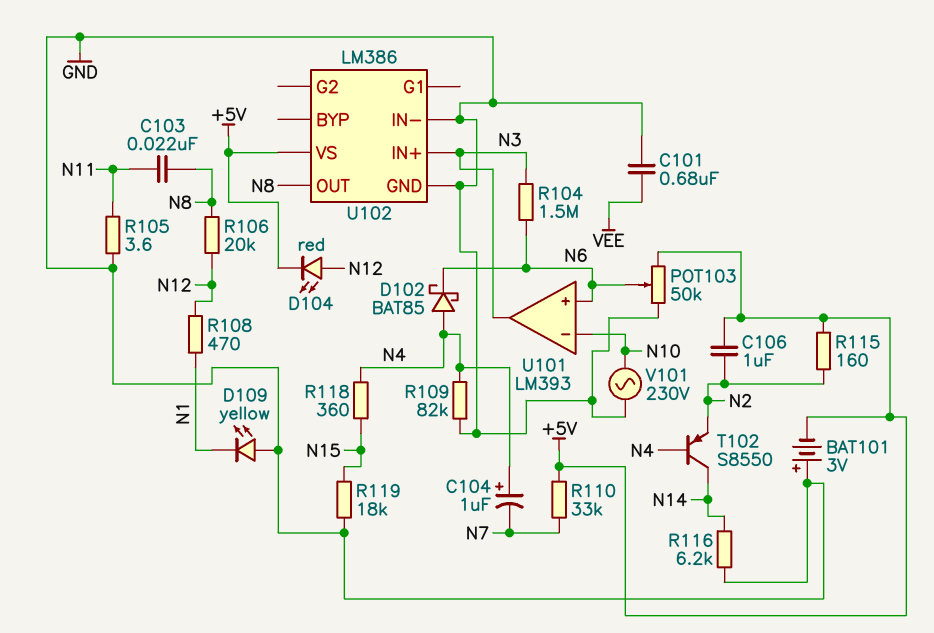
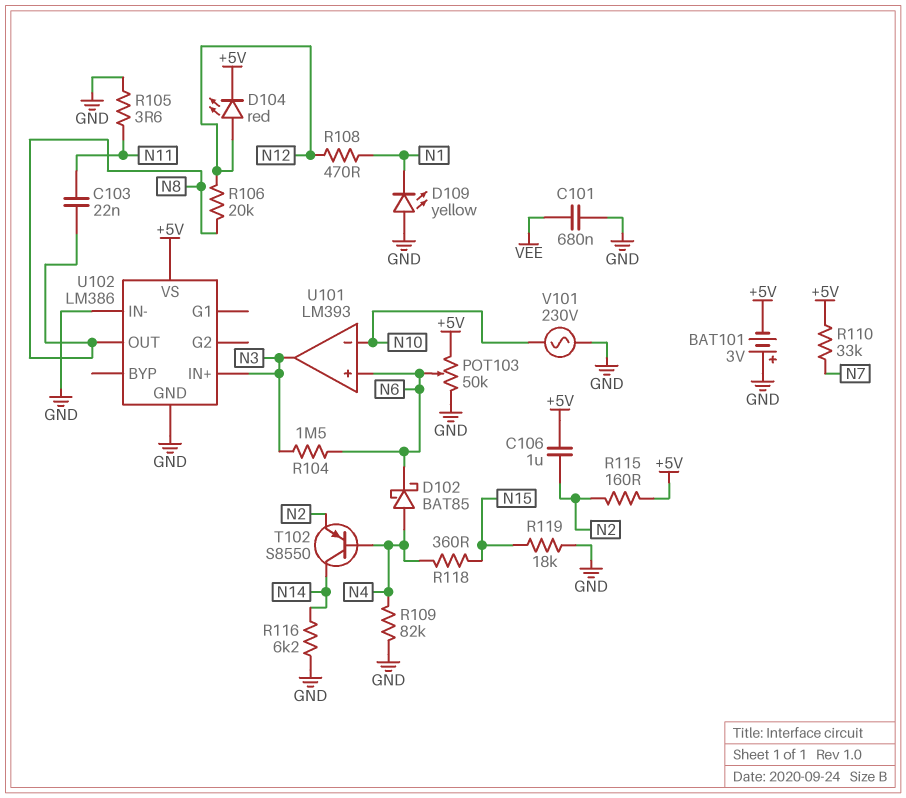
C104: 1uF (plus N4, minus N7) -> none

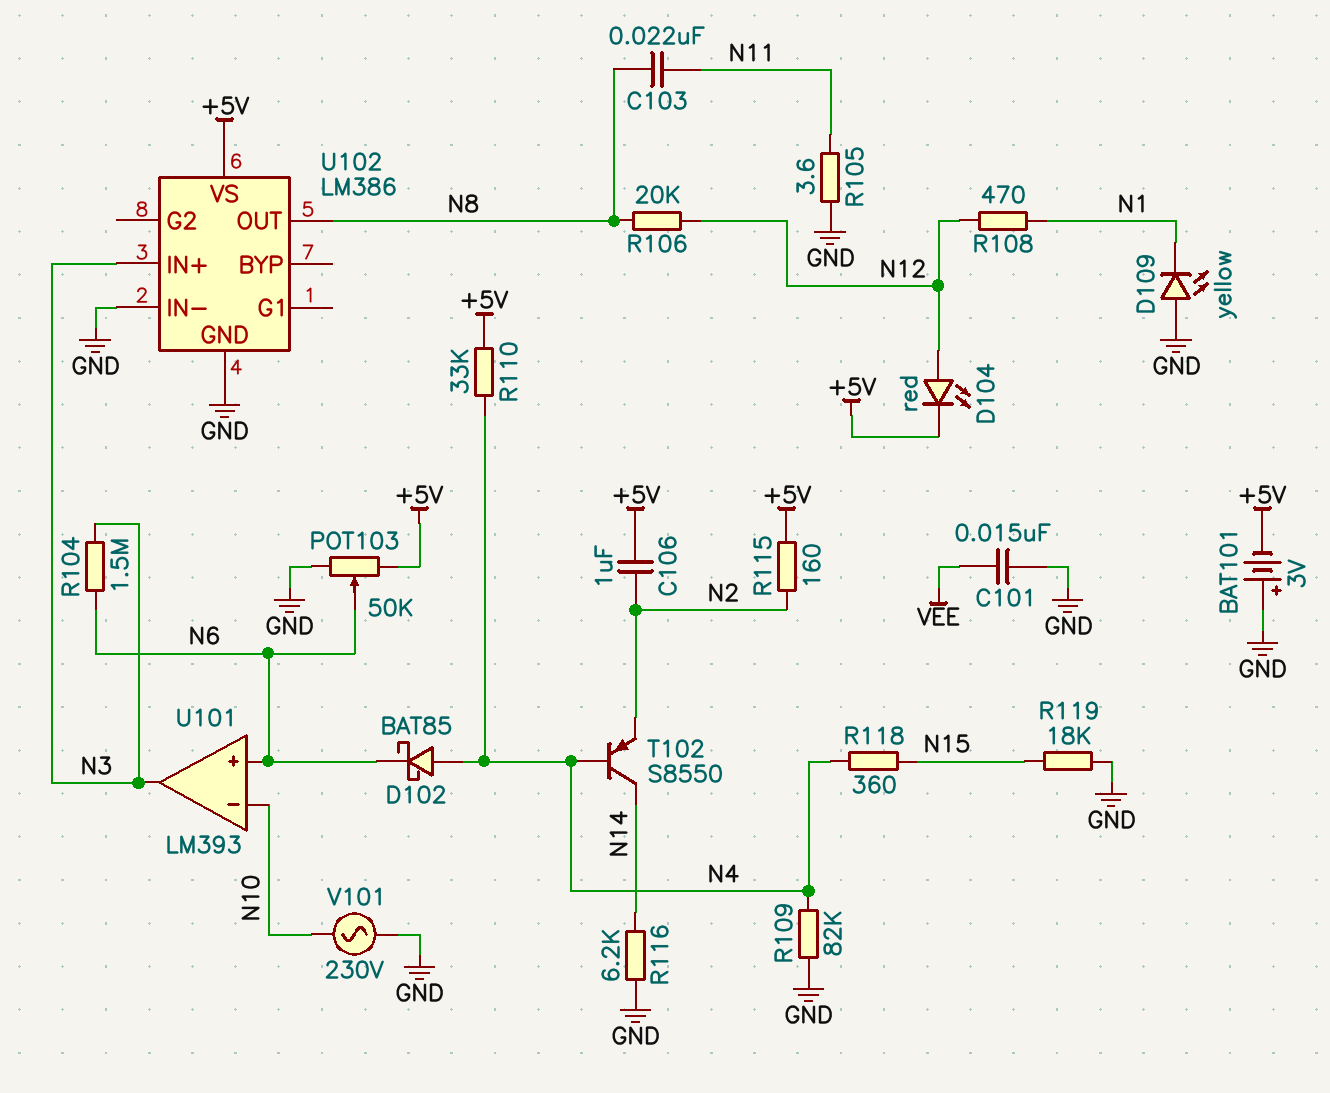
C101: 680nF (GND, VEE) -> 15nF (GND, VEE)
R110: 33k (+5V, N7) -> 33k (+5V, N4)

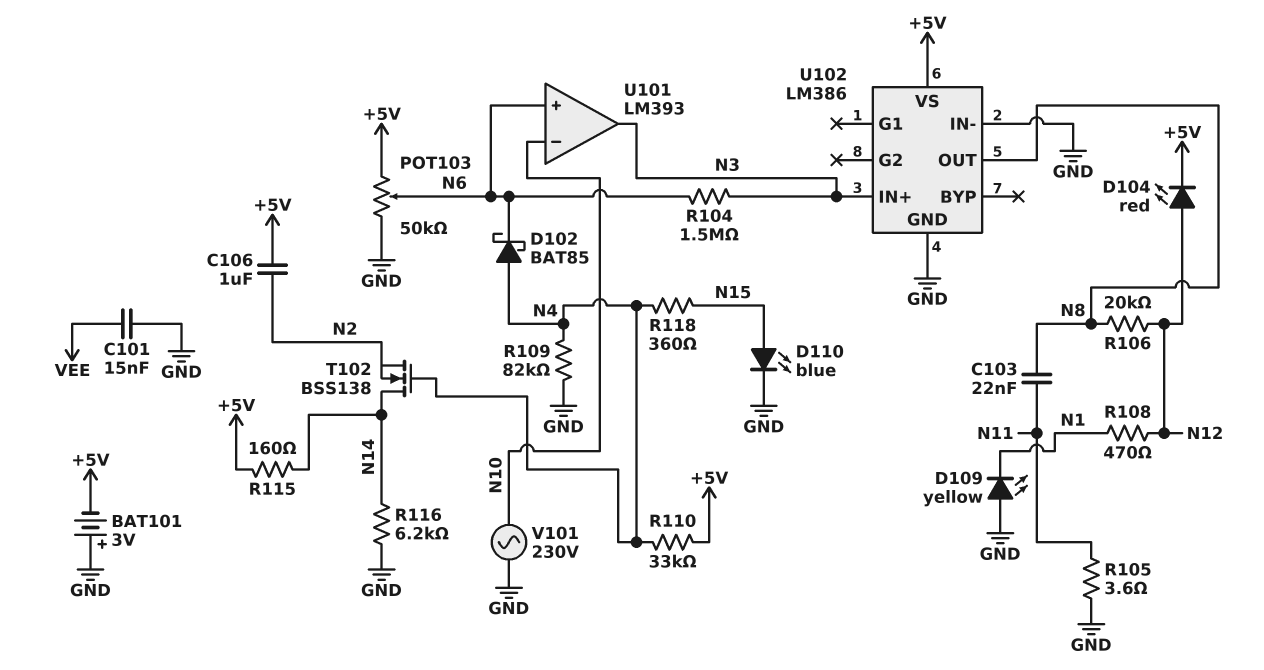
D110: none -> LED blue (A N15, K GND)
R115: 160 (+5V, N2) -> 160 (+5V, N14)
R119: 18k (GND, N15) -> none
T102: PNP S8550 (B N4, C N14, E N2) -> NMOS BSS138 (G N4, D N14, S N2)

